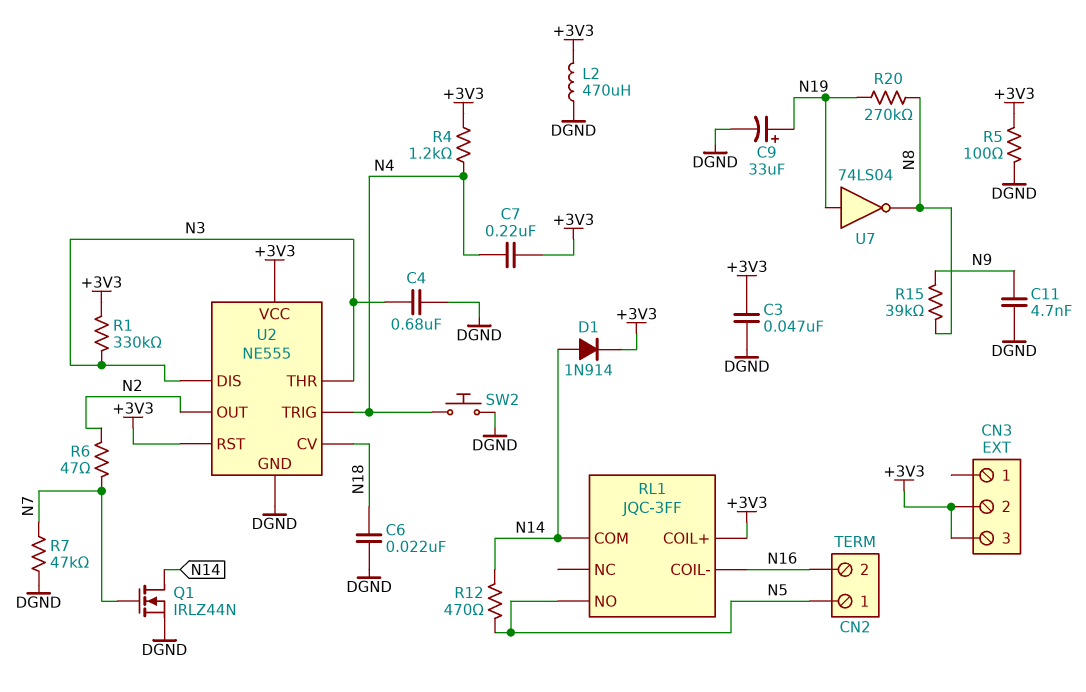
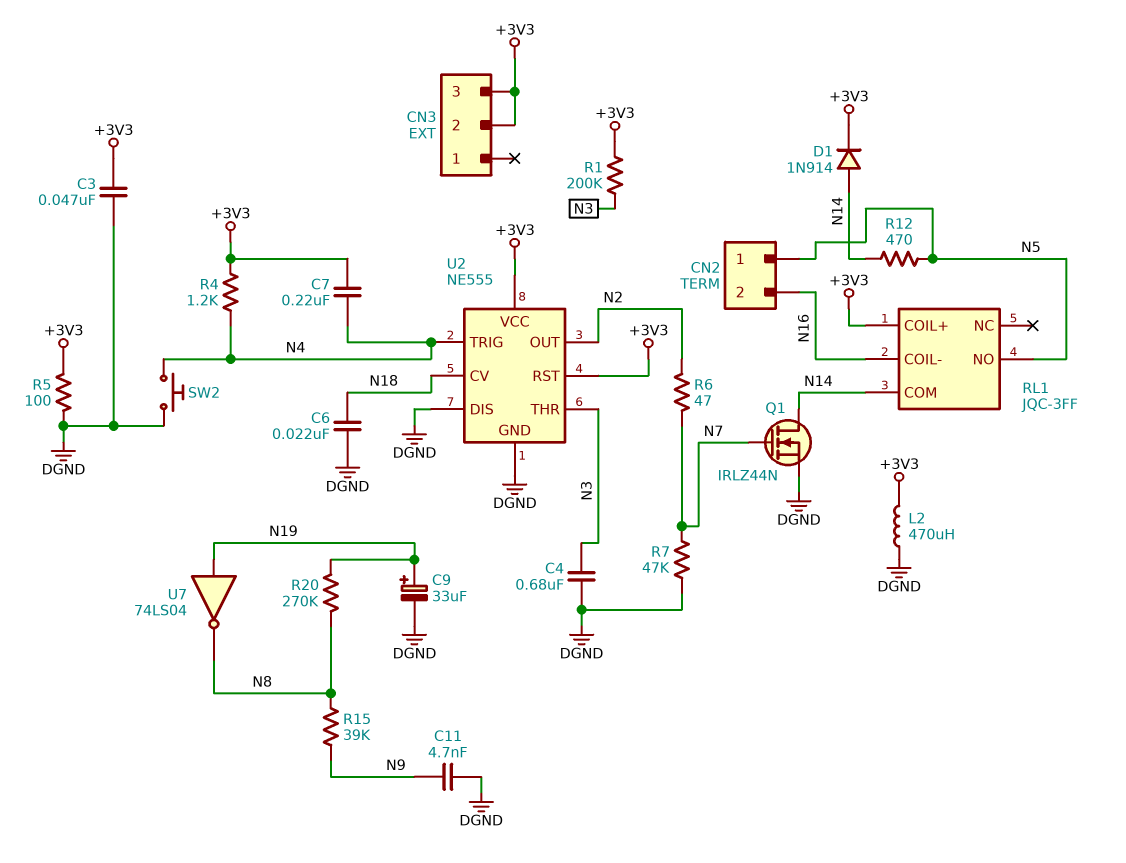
R1: 330k (+3V3, N3) -> 200k (+3V3, N3)
U2 pin DIS: N3 -> DGND

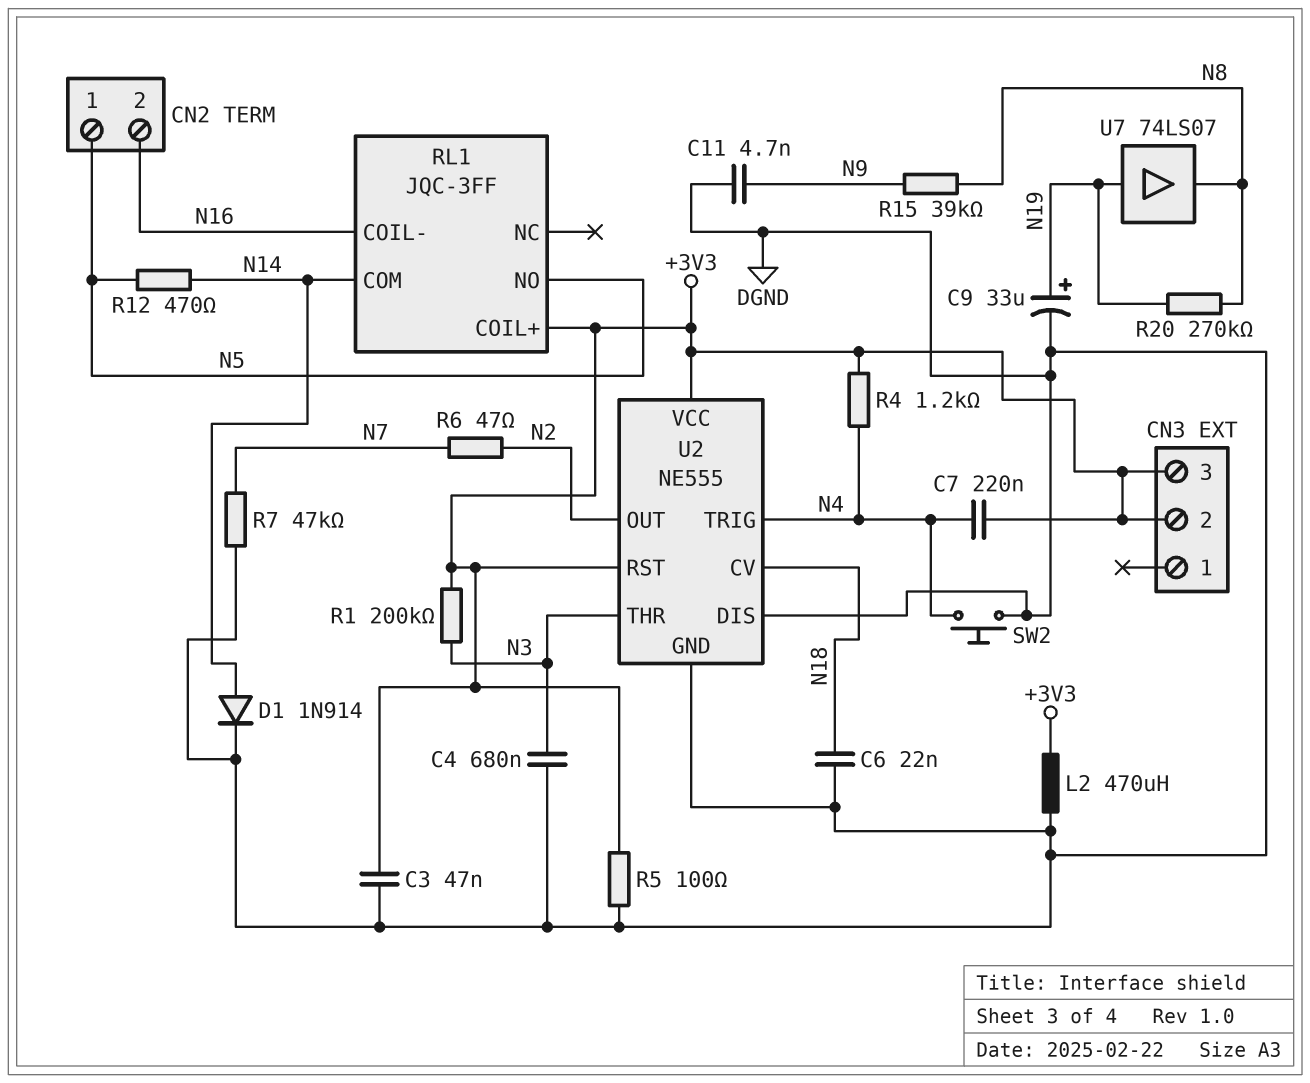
D1: diode 1N914 (A N14, K +3V3) -> diode 1N914 (A N14, K DGND)
Q1: NMOS IRLZ44N (G N7, D N14, S DGND) -> none
U7: NOT 74LS04 (in N19, out N8) -> buffer 74LS07 (in N19, out N8)

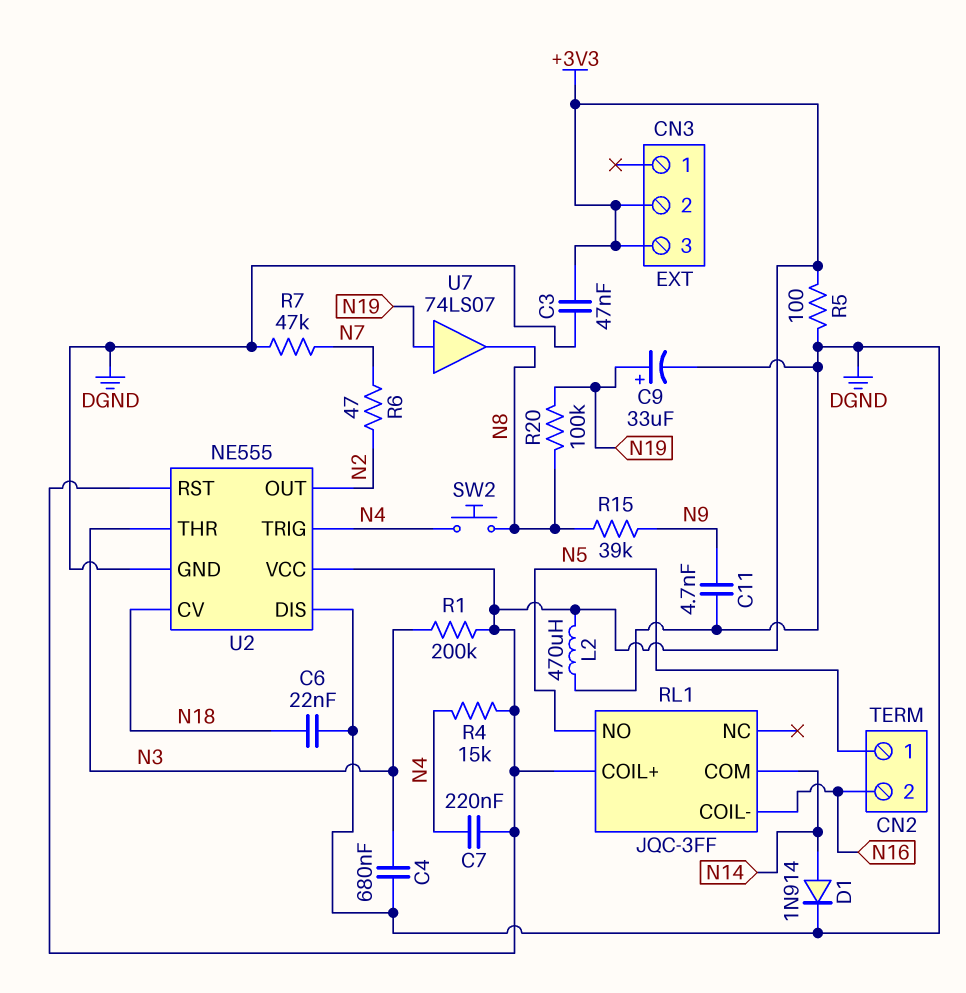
R4: 1.2k (+3V3, N4) -> 15k (+3V3, N4)
R12: 470 (N5, N14) -> none
R20: 270k (N8, N19) -> 100k (N8, N19)
SW2: button (DGND, N4) -> button (N4, N8)

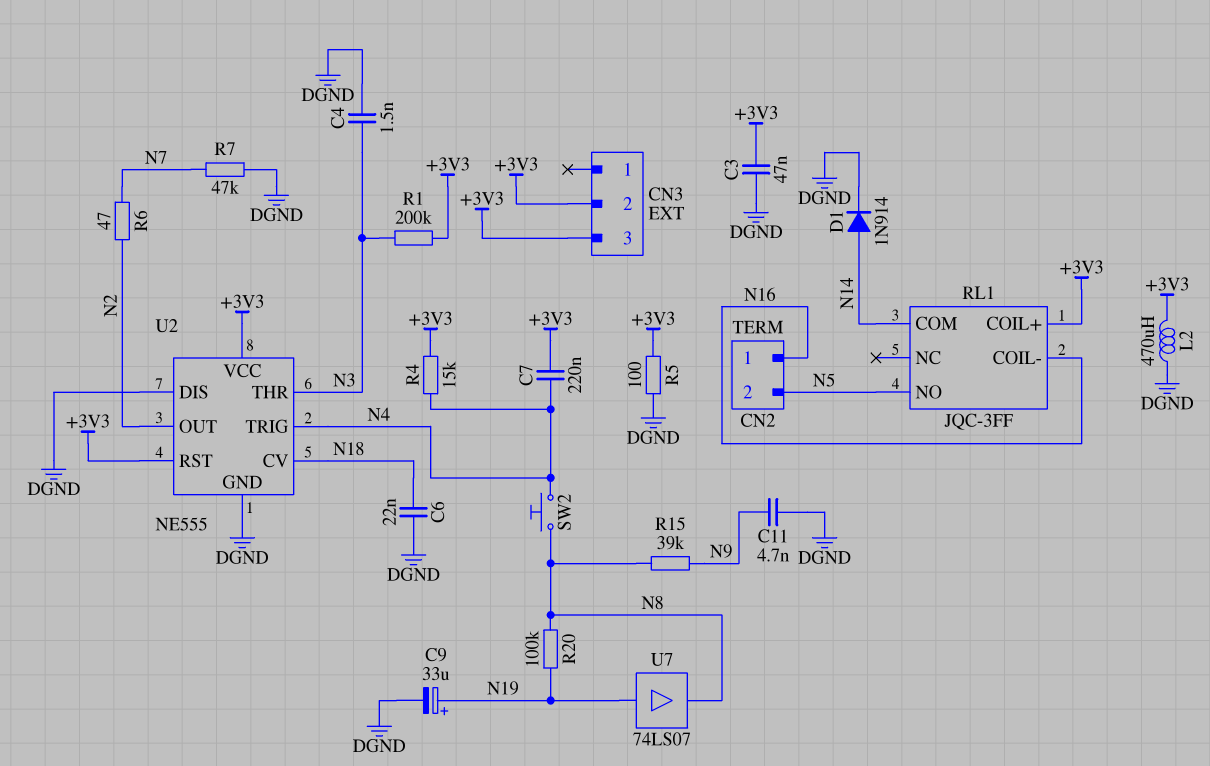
C4: 680nF (DGND, N3) -> 1.5nF (DGND, N3)
CN2 pin 1: N5 -> N16
CN2 pin 2: N16 -> N5

